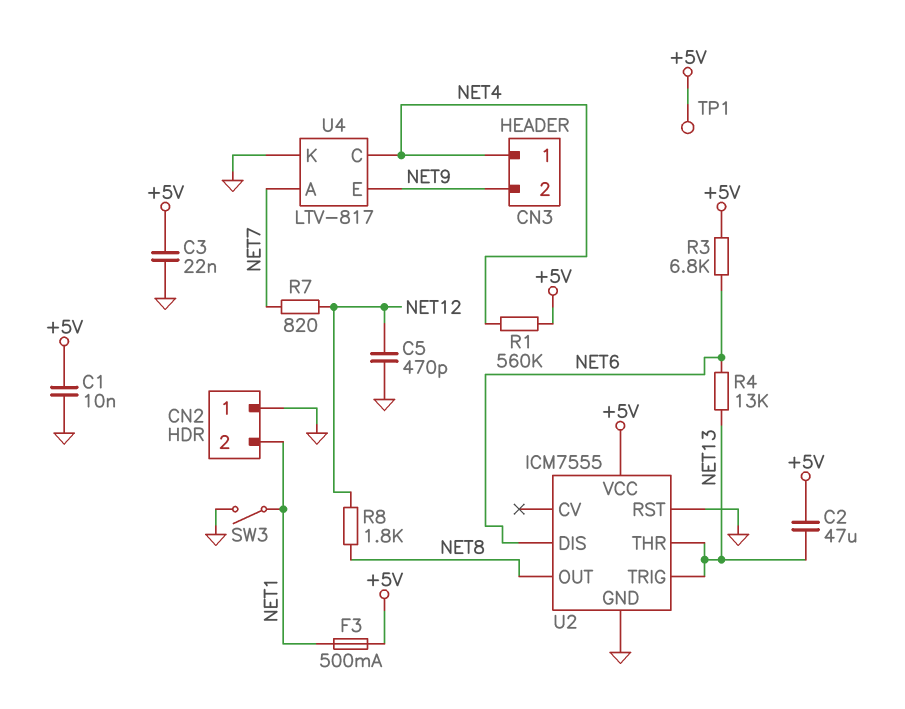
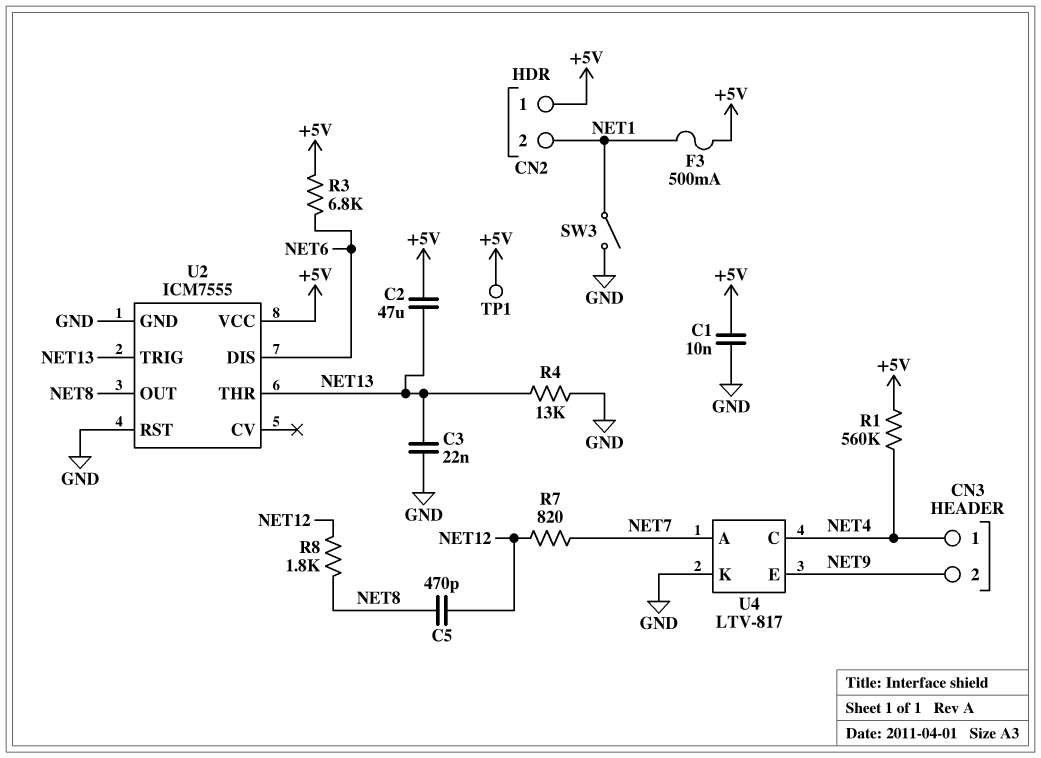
C3: 22nF (+5V, GND) -> 22nF (GND, NET13)
C5: 470pF (GND, NET12) -> 470pF (NET8, NET12)
CN2 pin 1: GND -> +5V
R4: 13k (NET6, NET13) -> 13k (GND, NET13)

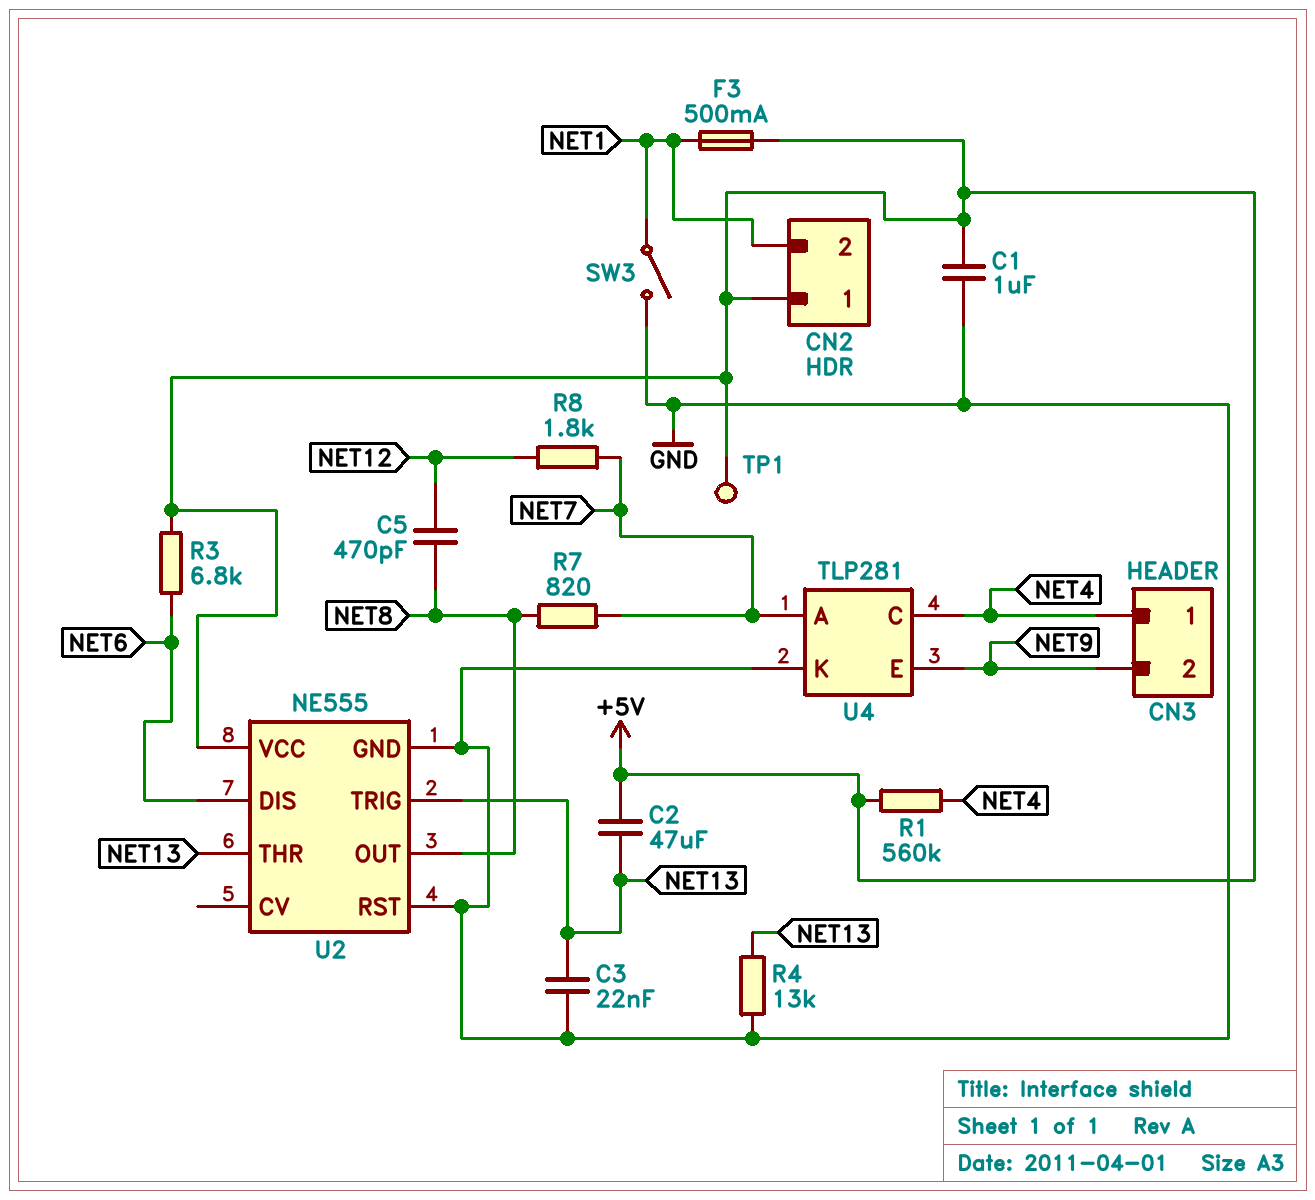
C1: 10nF (+5V, GND) -> 1uF (+5V, GND)
R7: 820 (NET7, NET12) -> 820 (NET7, NET8)
R8: 1.8k (NET8, NET12) -> 1.8k (NET7, NET12)
U2: ICM7555 -> NE555
U4: LTV-817 -> TLP281

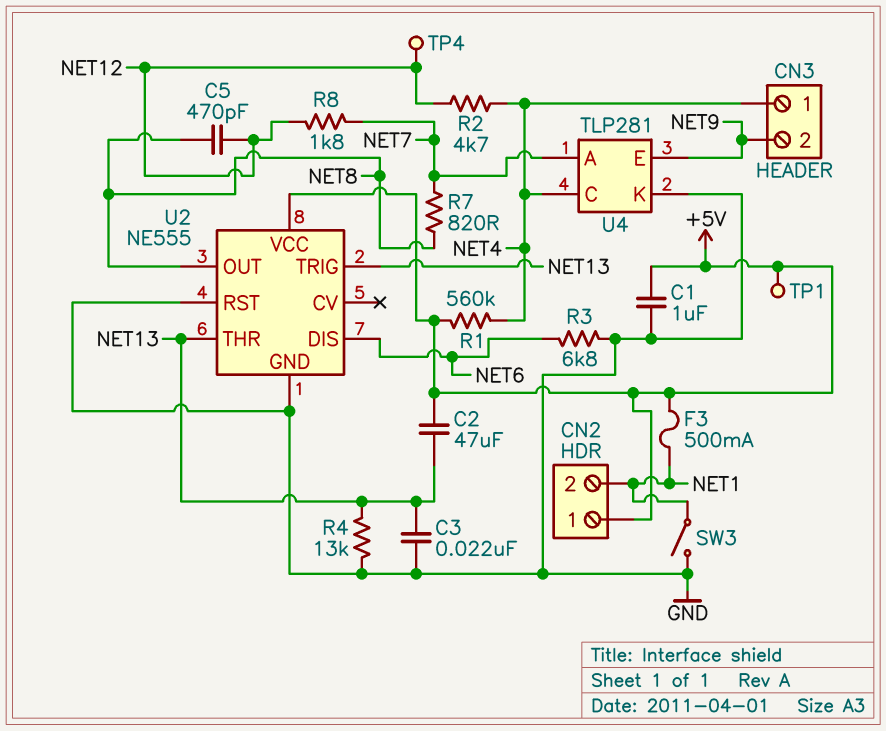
R2: none -> 4.7k (NET4, NET12)
R3: 6.8k (+5V, NET6) -> 6.8k (GND, NET6)
TP4: none -> test point (NET12)

